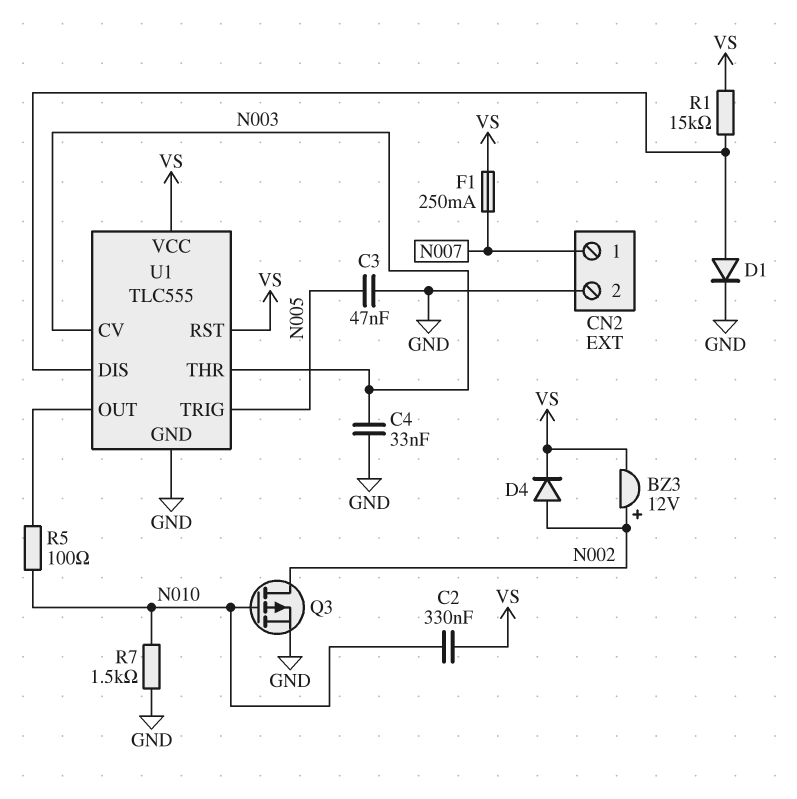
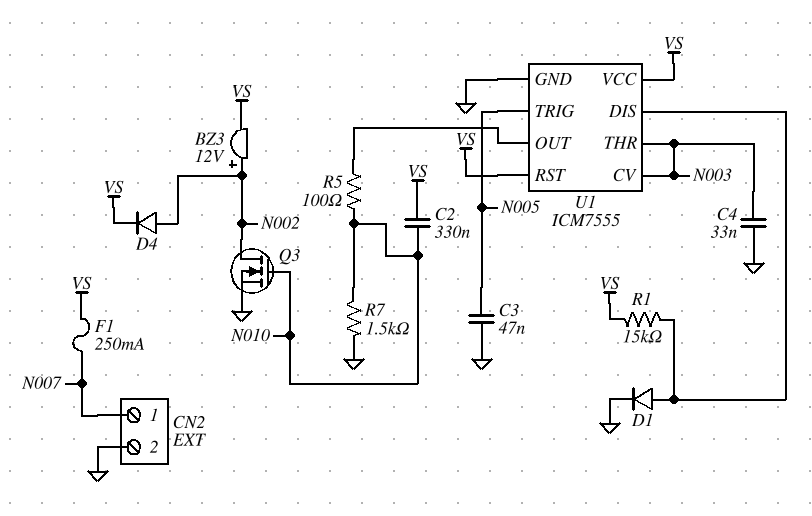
Q3: PMOS (G N010, D N002, S GND) -> NMOS (G N010, D N002, S GND)
U1: TLC555 -> ICM7555

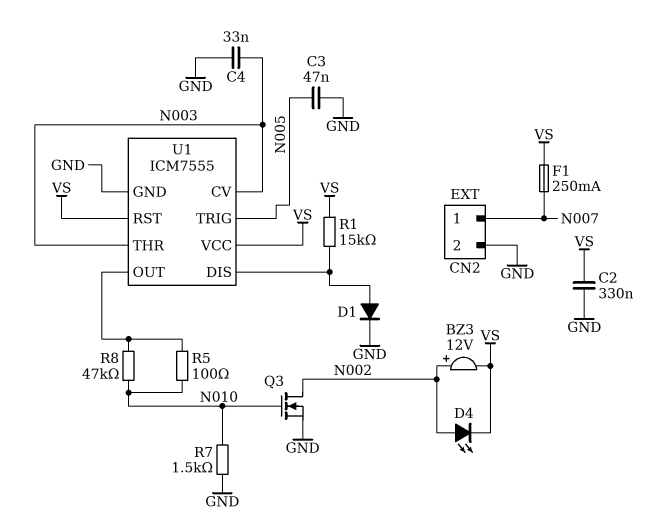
C2: 330nF (N010, VS) -> 330nF (GND, VS)
D4: diode (A N002, K VS) -> LED (A N002, K VS)
R8: none -> 47k (N010, U1/OUT)

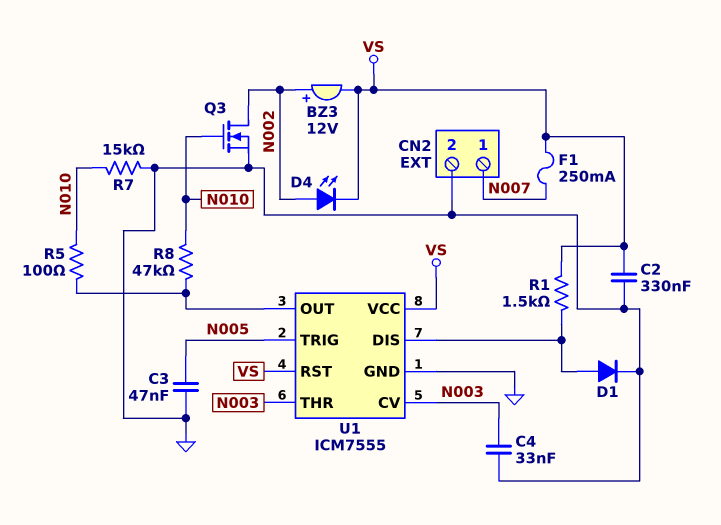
R1: 15k (U1/DIS, VS) -> 1.5k (U1/DIS, VS)
R7: 1.5k (GND, N010) -> 15k (GND, N010)

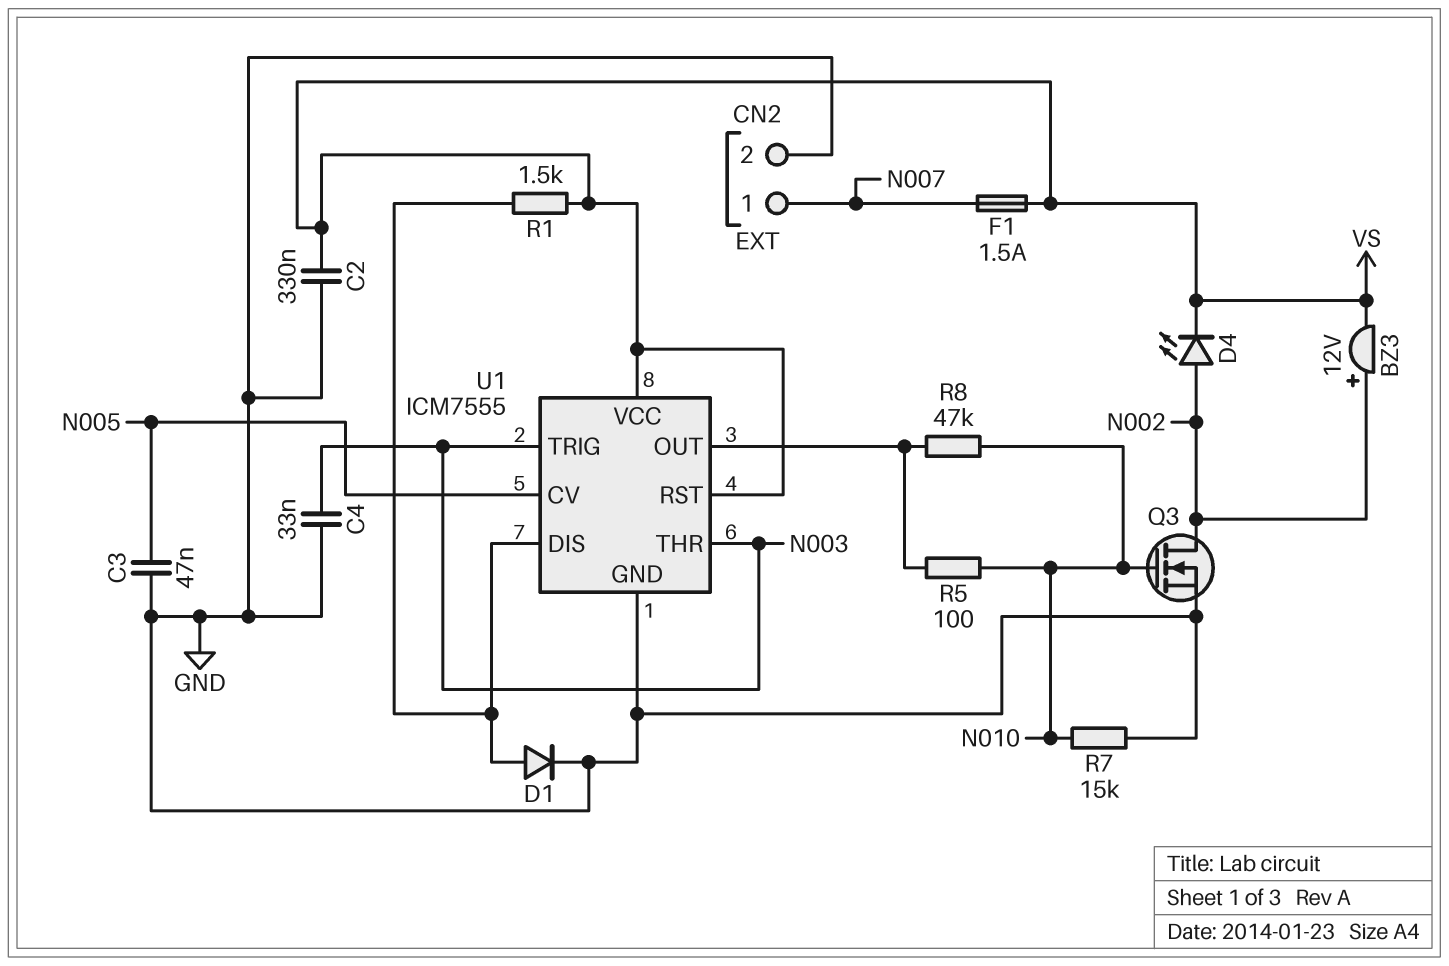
F1: 250mA (N007, VS) -> 1.5A (N007, VS)
U1 pin CV: N003 -> N005
U1 pin TRIG: N005 -> N003

